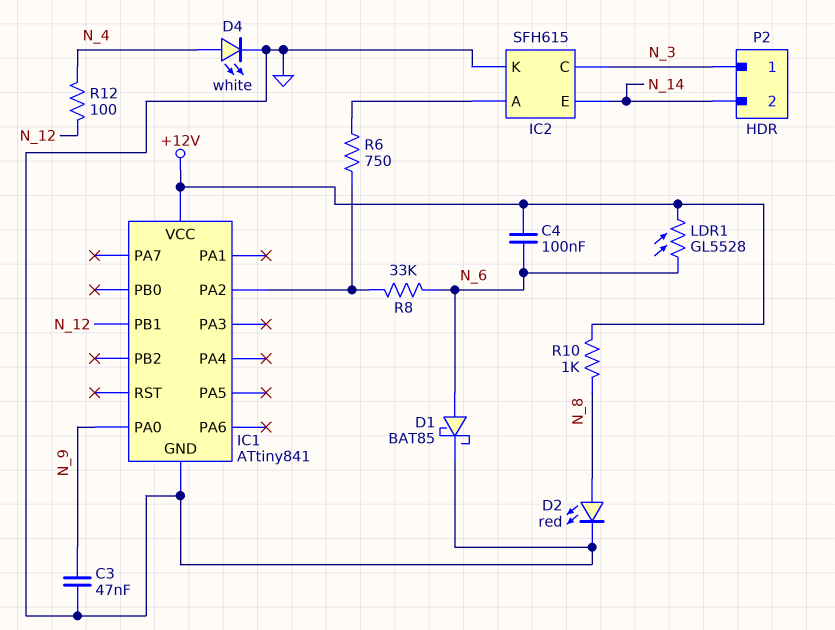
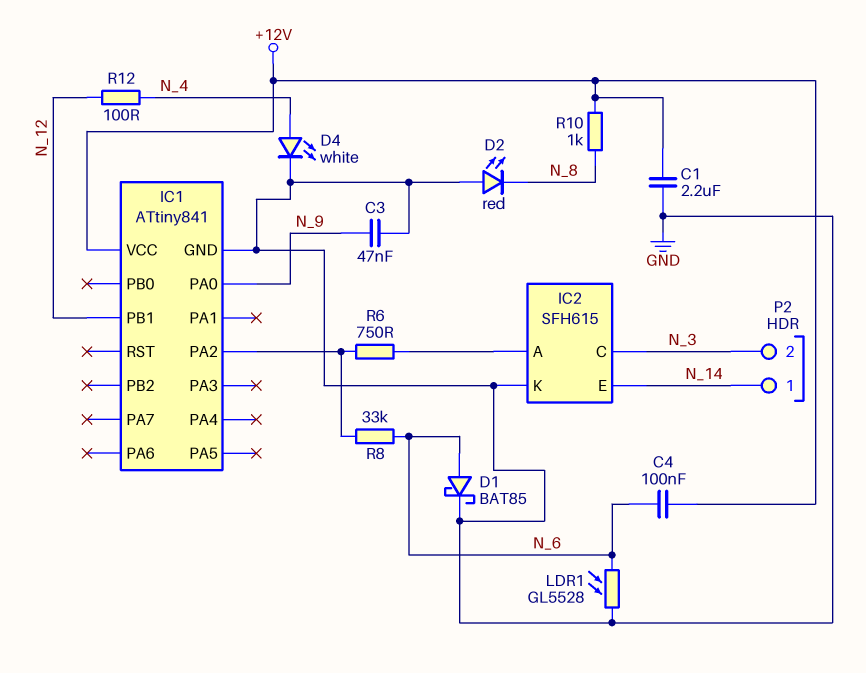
C1: none -> 2.2uF (+12V, GND)
D2: LED red (A N_8, K GND) -> LED red (A GND, K N_8)
LDR1: GL5528 (+12V, N_6) -> GL5528 (GND, N_6)
P2 pin 1: N_3 -> N_14
P2 pin 2: N_14 -> N_3

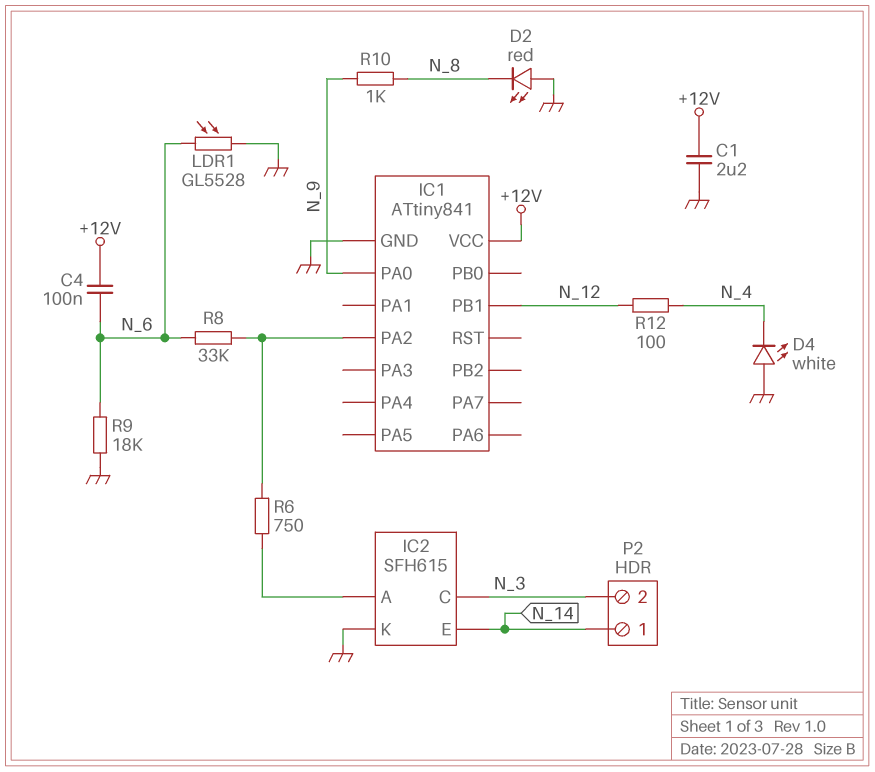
C3: 47nF (GND, N_9) -> none
D1: schottky BAT85 (A N_6, K GND) -> none
D4: LED white (A N_4, K GND) -> LED white (A GND, K N_4)
R9: none -> 18k (GND, N_6)
R10: 1k (+12V, N_8) -> 1k (N_8, N_9)

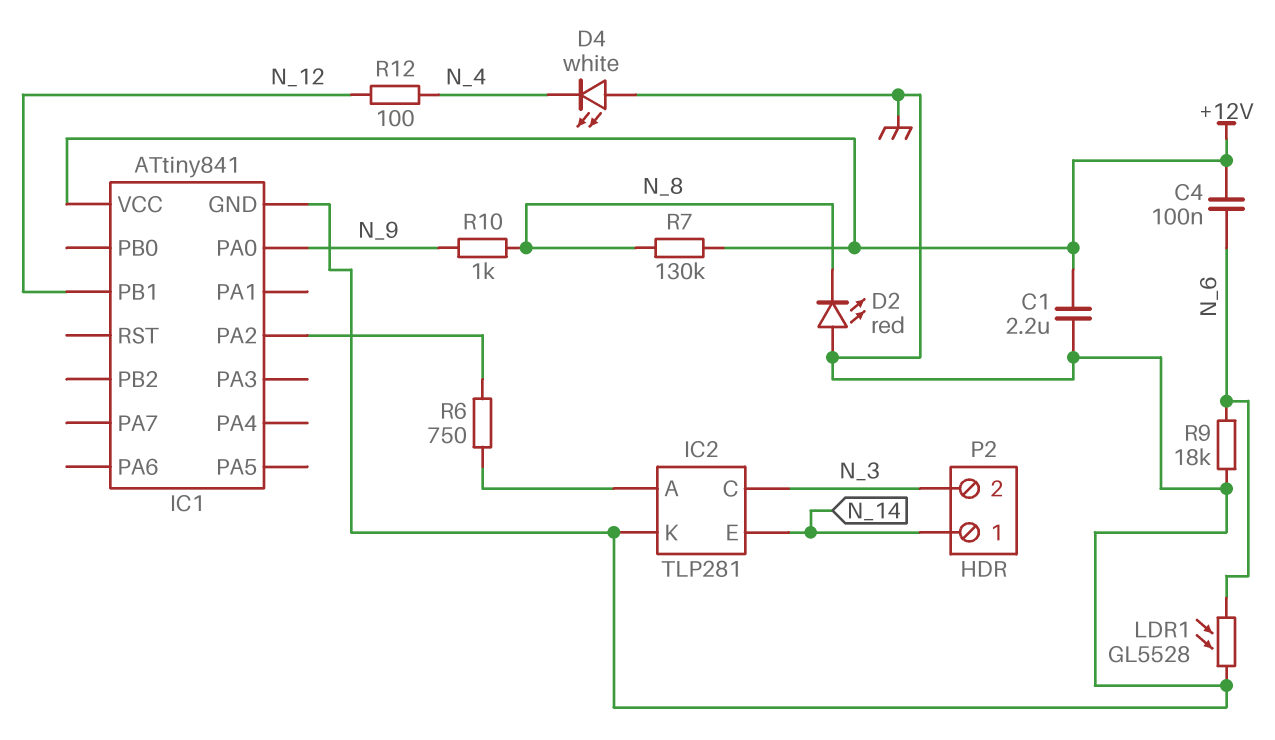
IC2: SFH615 -> TLP281
R7: none -> 130k (+12V, N_8)
R8: 33k (IC1/PA2, N_6) -> none

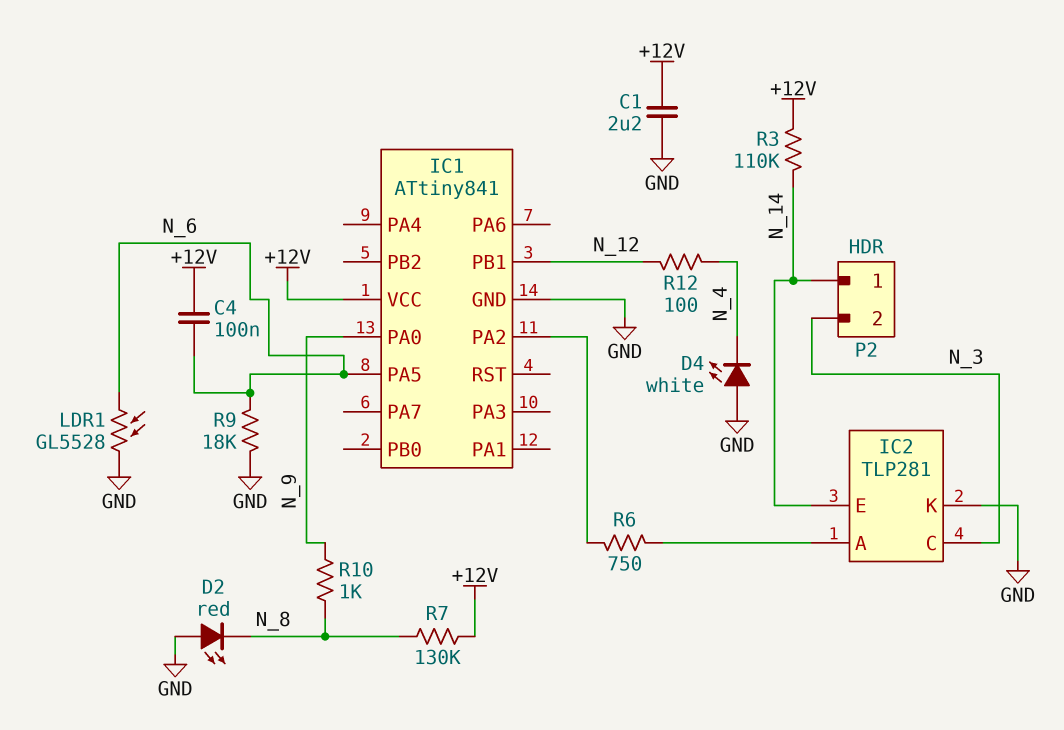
IC1 pin PA5: none -> N_6
R3: none -> 110k (+12V, N_14)

